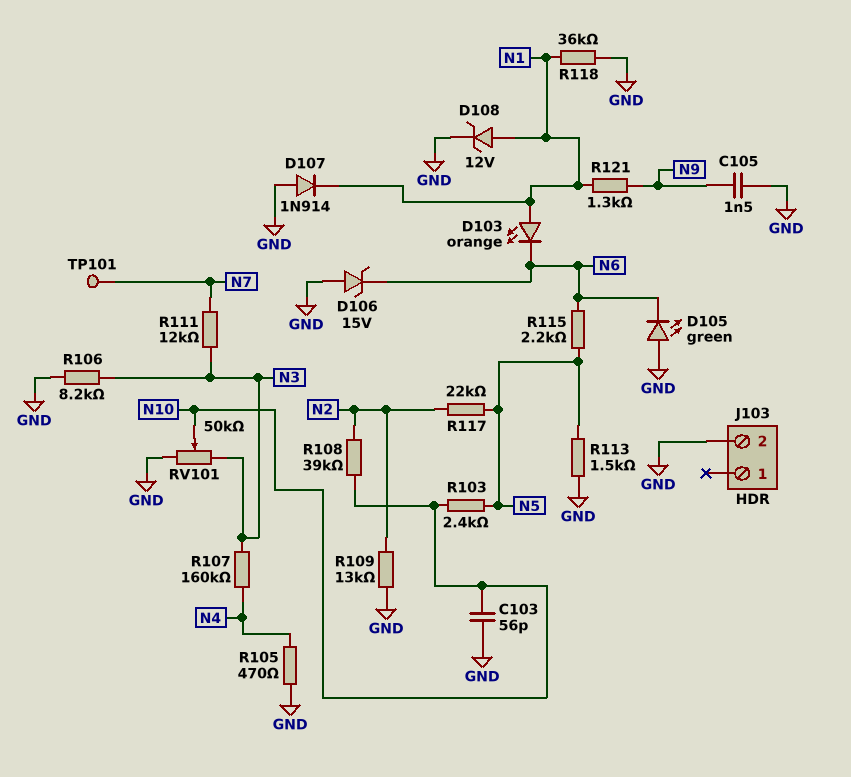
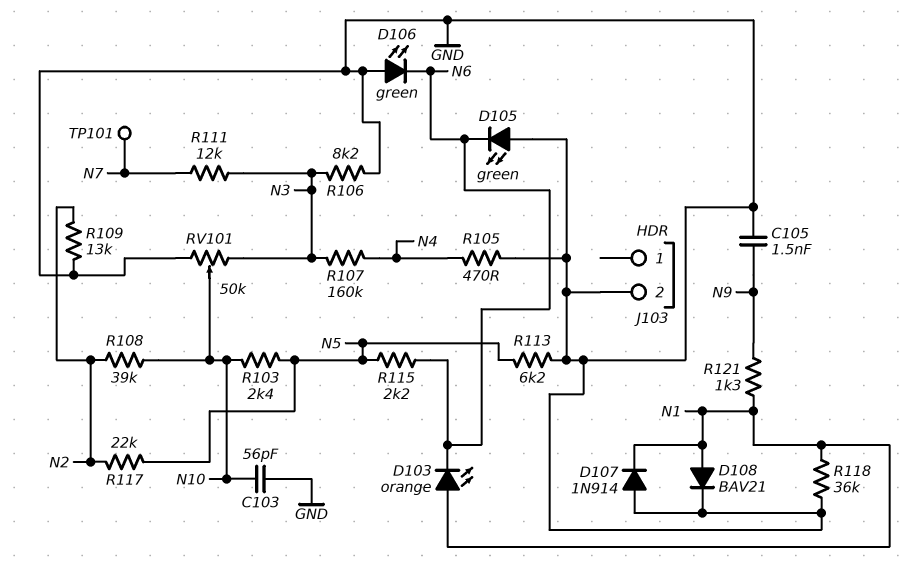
D106: zener 15V (A GND, K N6) -> LED green (A GND, K N6)
D108: zener 12V (A N1, K GND) -> diode BAV21 (A N1, K GND)
R113: 1.5k (GND, N5) -> 6.2k (GND, N5)

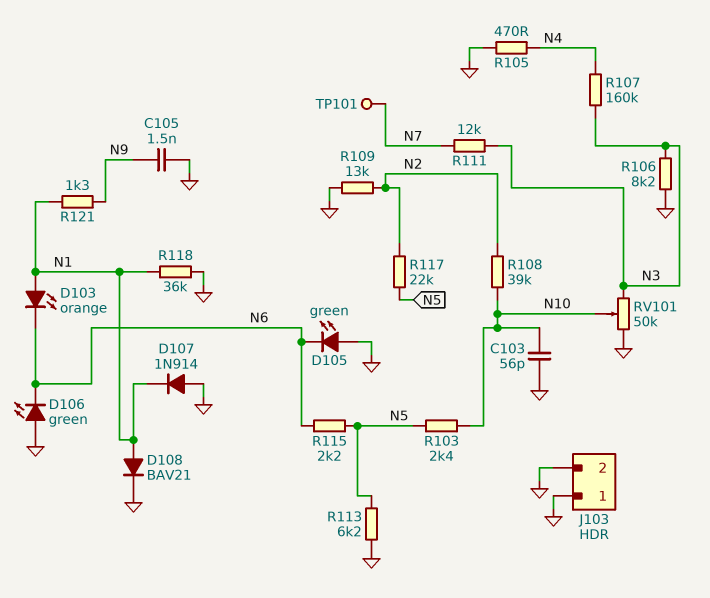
J103 pin 1: none -> GND

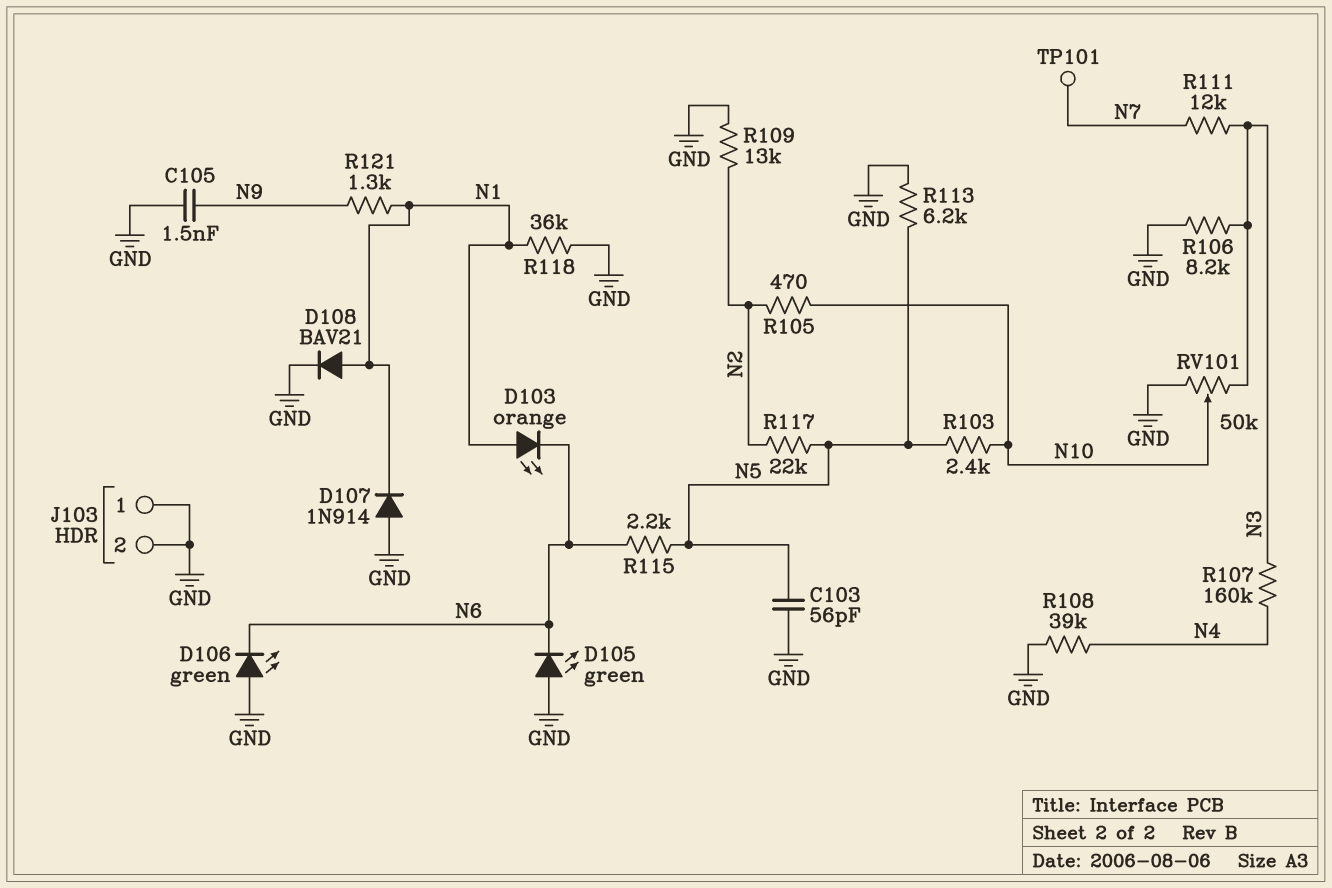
C103: 56pF (GND, N10) -> 56pF (GND, N5)
R105: 470 (GND, N4) -> 470 (N2, N10)
R108: 39k (N2, N10) -> 39k (GND, N4)

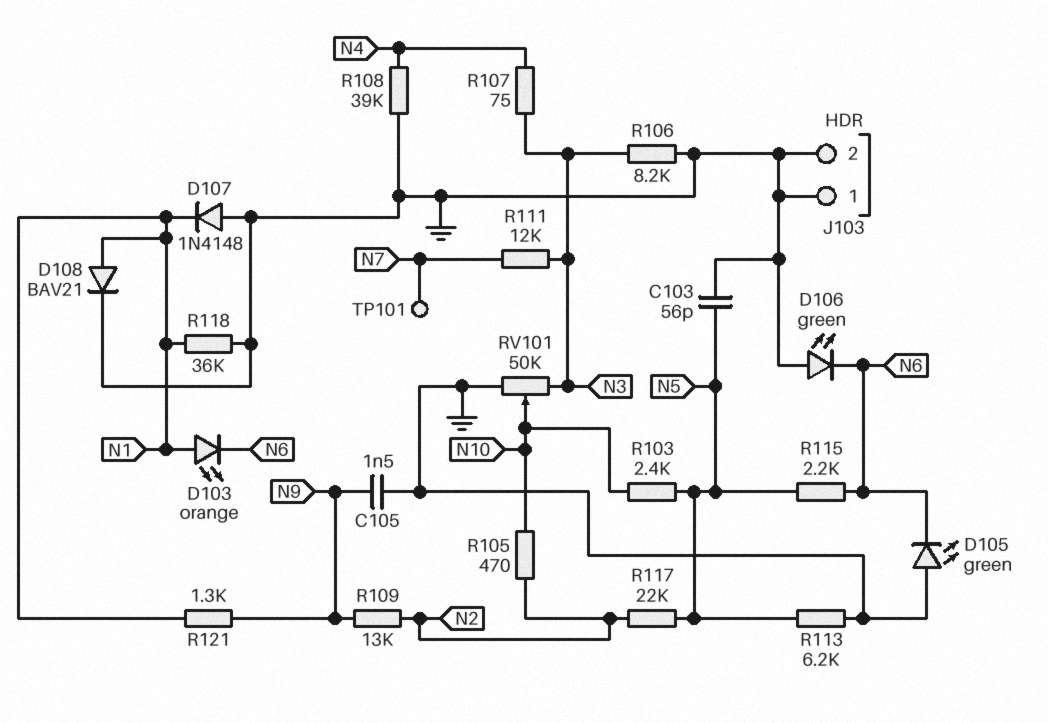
D107: diode 1N914 (A GND, K N1) -> diode 1N4148 (A GND, K N1)
R107: 160k (N3, N4) -> 75 (N3, N4)
R109: 13k (GND, N2) -> 13k (N2, N9)

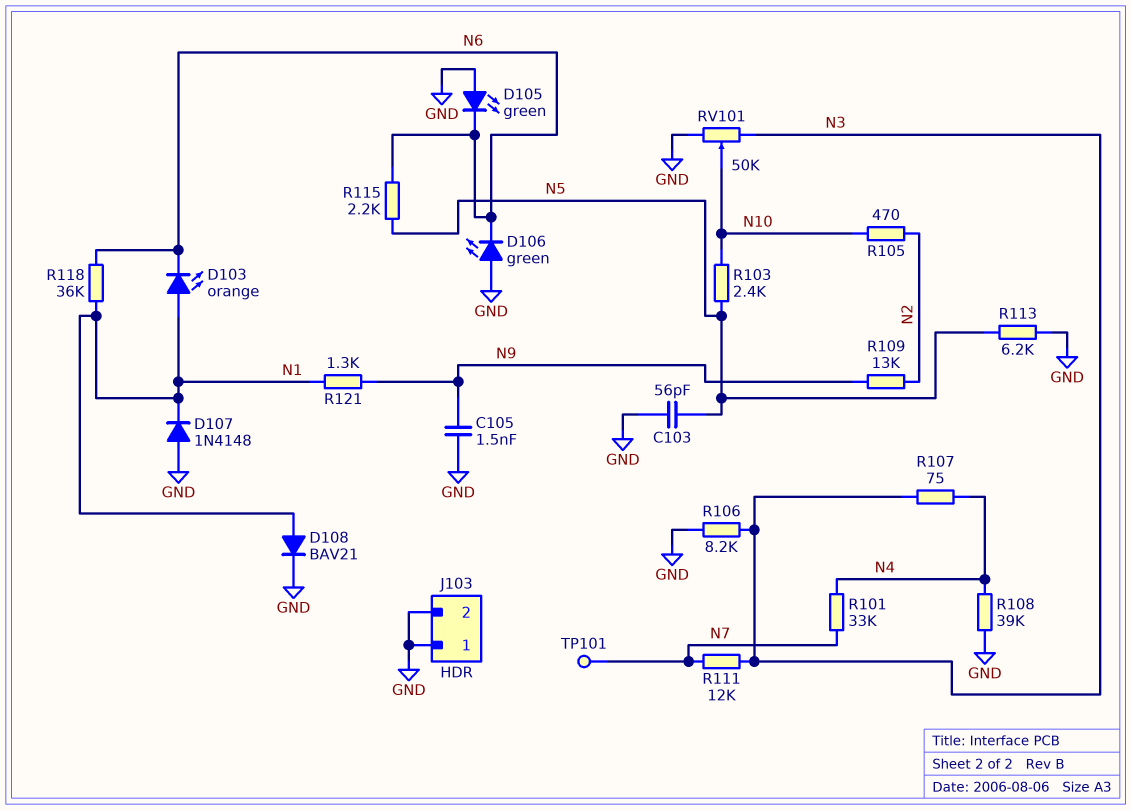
R101: none -> 33k (N4, N7)
R117: 22k (N2, N5) -> none
R118: 36k (GND, N1) -> 36k (N1, N6)

